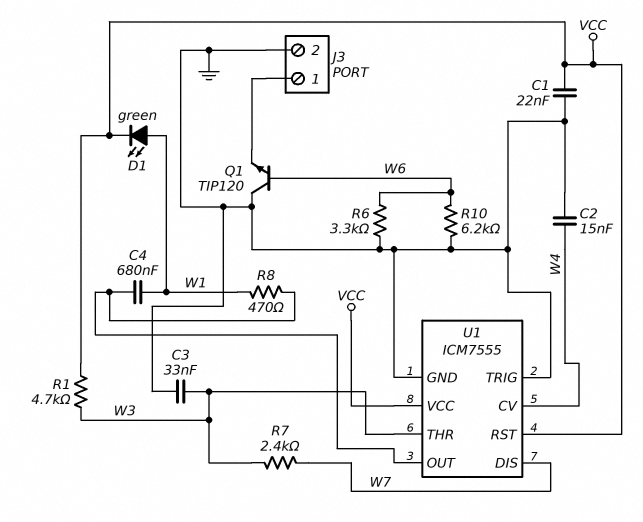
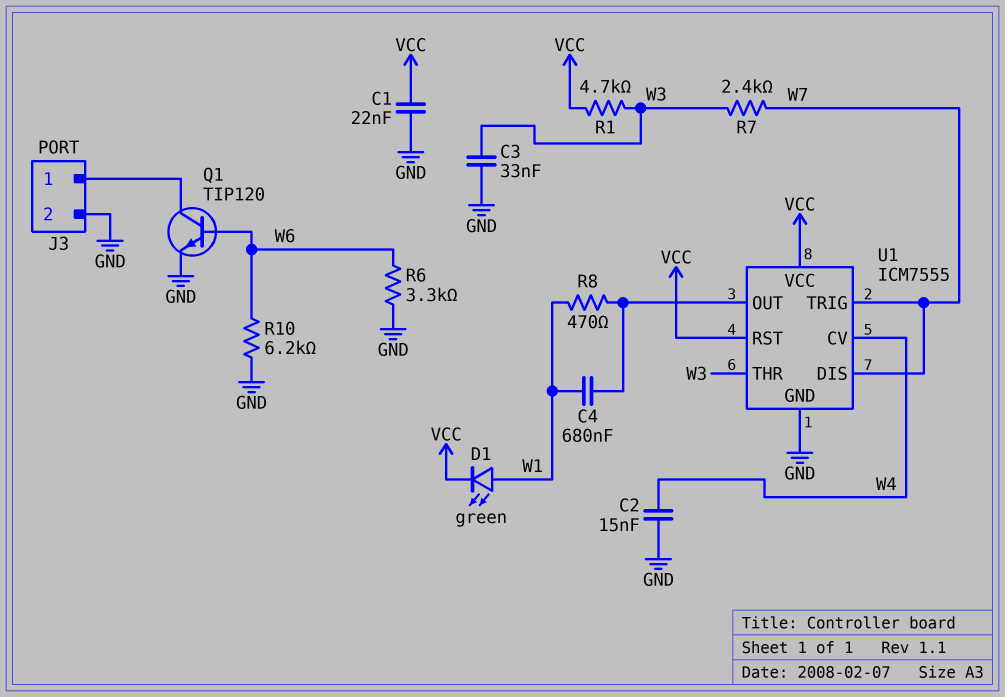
Q1: NPN TIP120 (B W6, C GND, E J3/1) -> NPN TIP120 (B W6, C J3/1, E GND)
U1 pin TRIG: GND -> W7

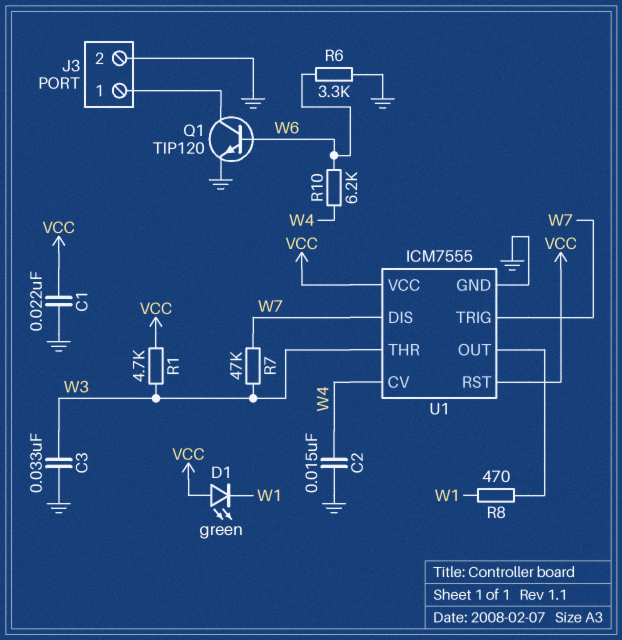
C4: 680nF (U1/OUT, W1) -> none
D1: LED green (A W1, K VCC) -> LED green (A VCC, K W1)
R7: 2.4k (W3, W7) -> 47k (W3, W7)
R10: 6.2k (GND, W6) -> 6.2k (W4, W6)

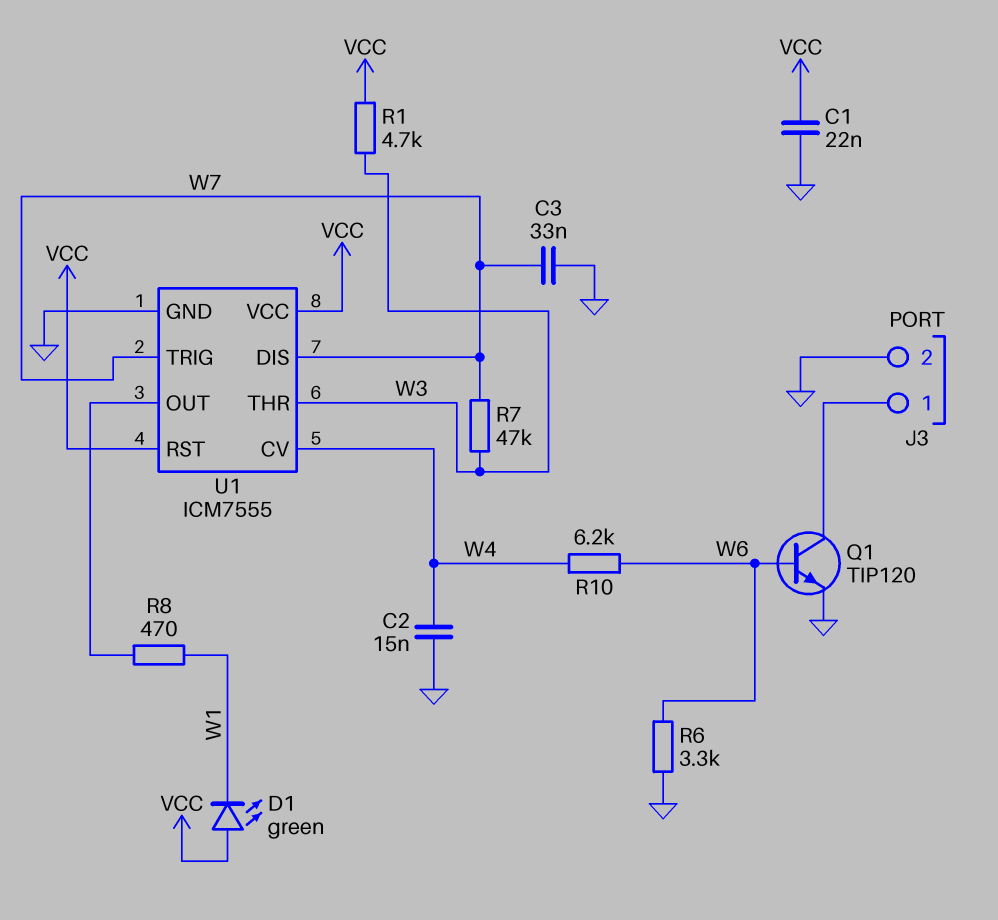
C3: 33nF (GND, W3) -> 33nF (GND, W7)

